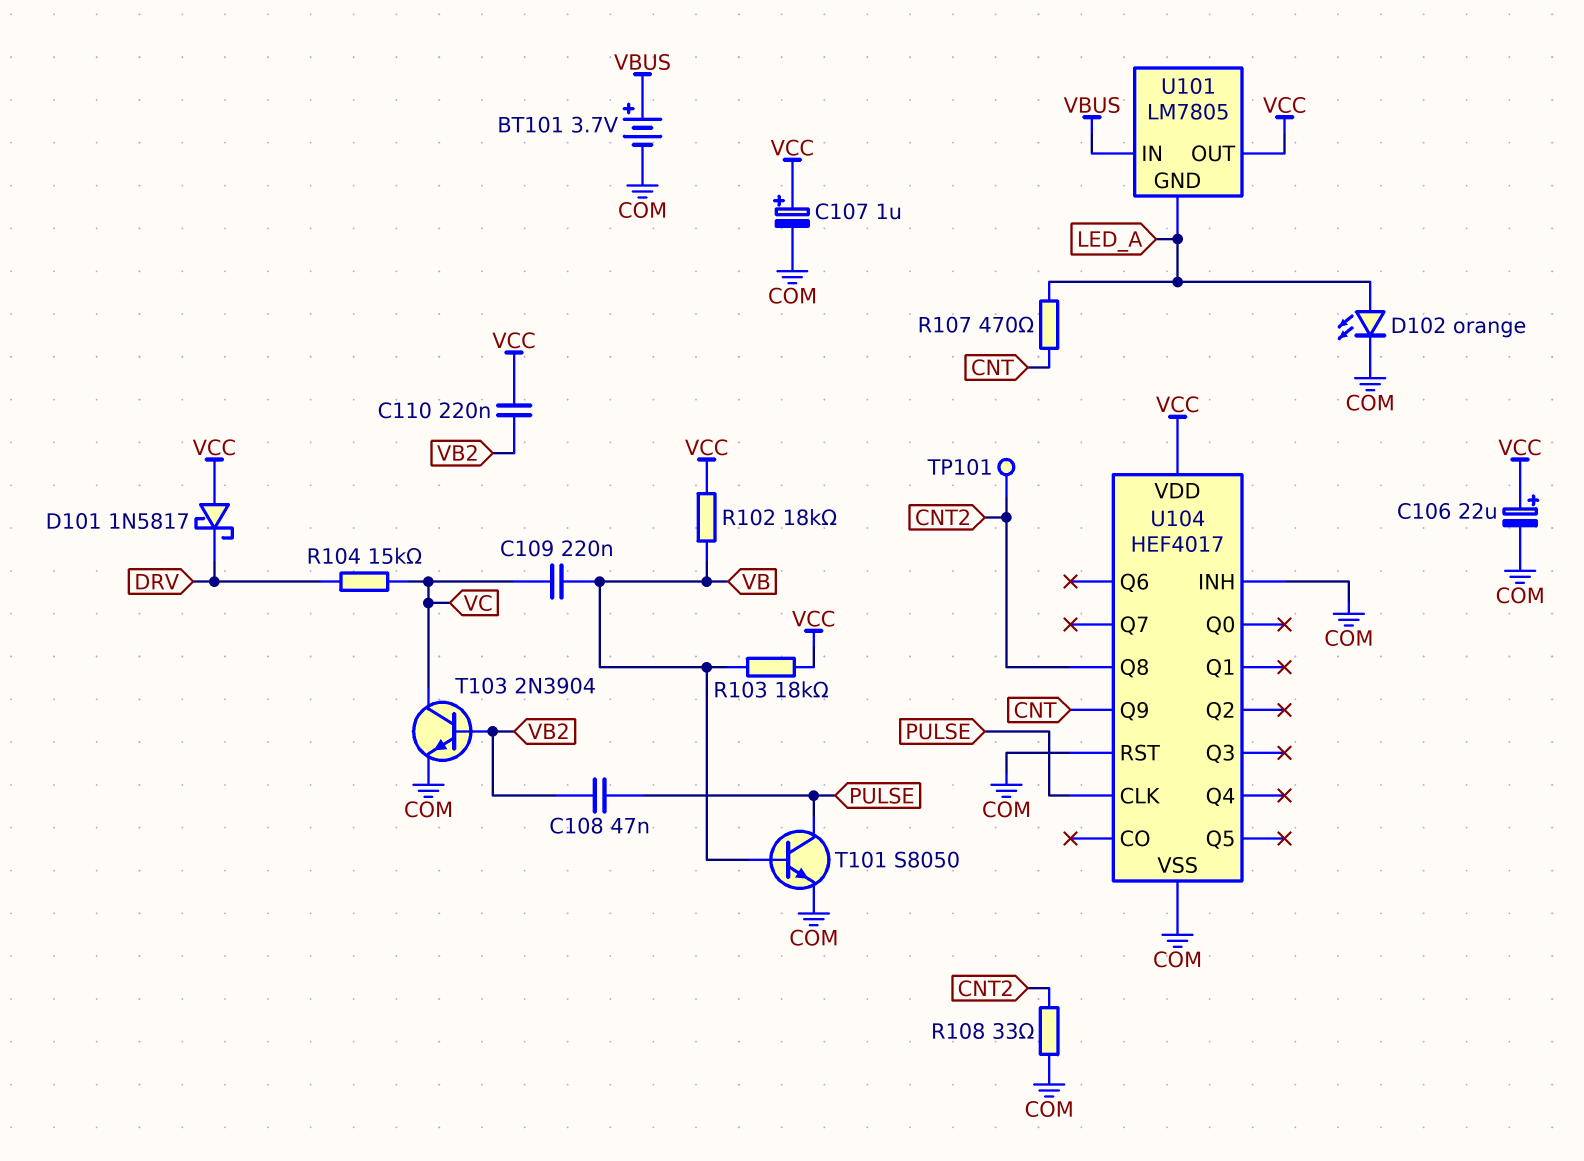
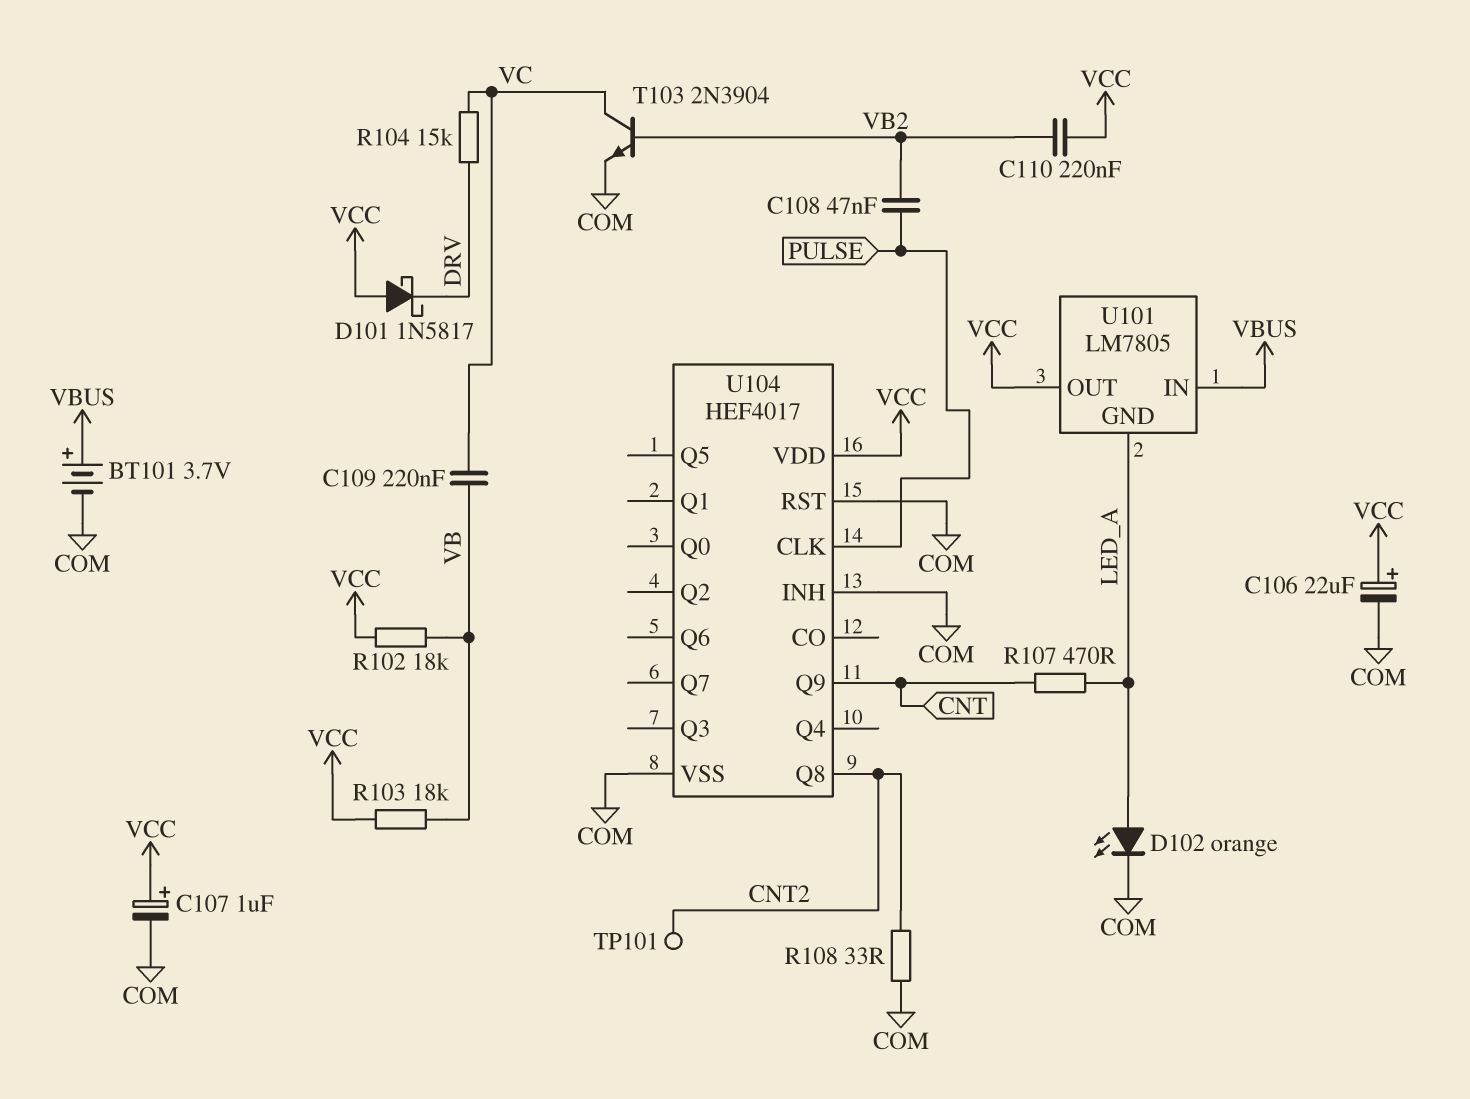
T101: NPN S8050 (B VB, C PULSE, E COM) -> none

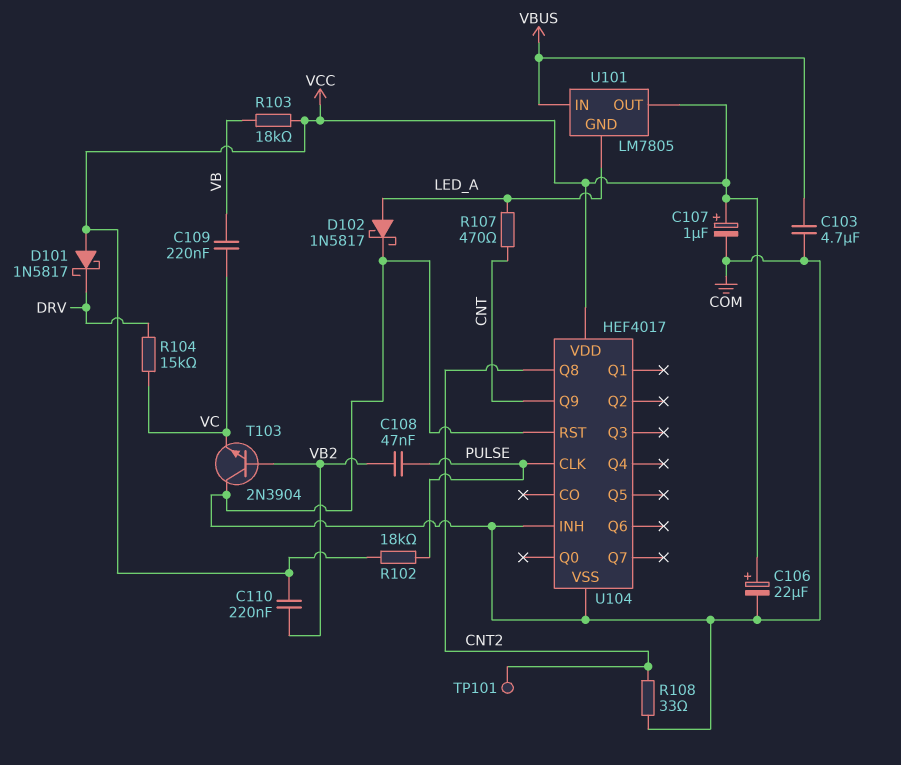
BT101: 3.7V (plus VBUS, minus COM) -> none
C103: none -> 4.7uF (COM, VBUS)
D102: LED orange (A LED_A, K COM) -> schottky 1N5817 (A LED_A, K COM)
R102: 18k (VB, VCC) -> 18k (PULSE, VCC)
T103: NPN 2N3904 (B VB2, C VC, E COM) -> NPN 2N3904 (B VB2, C COM, E VC)

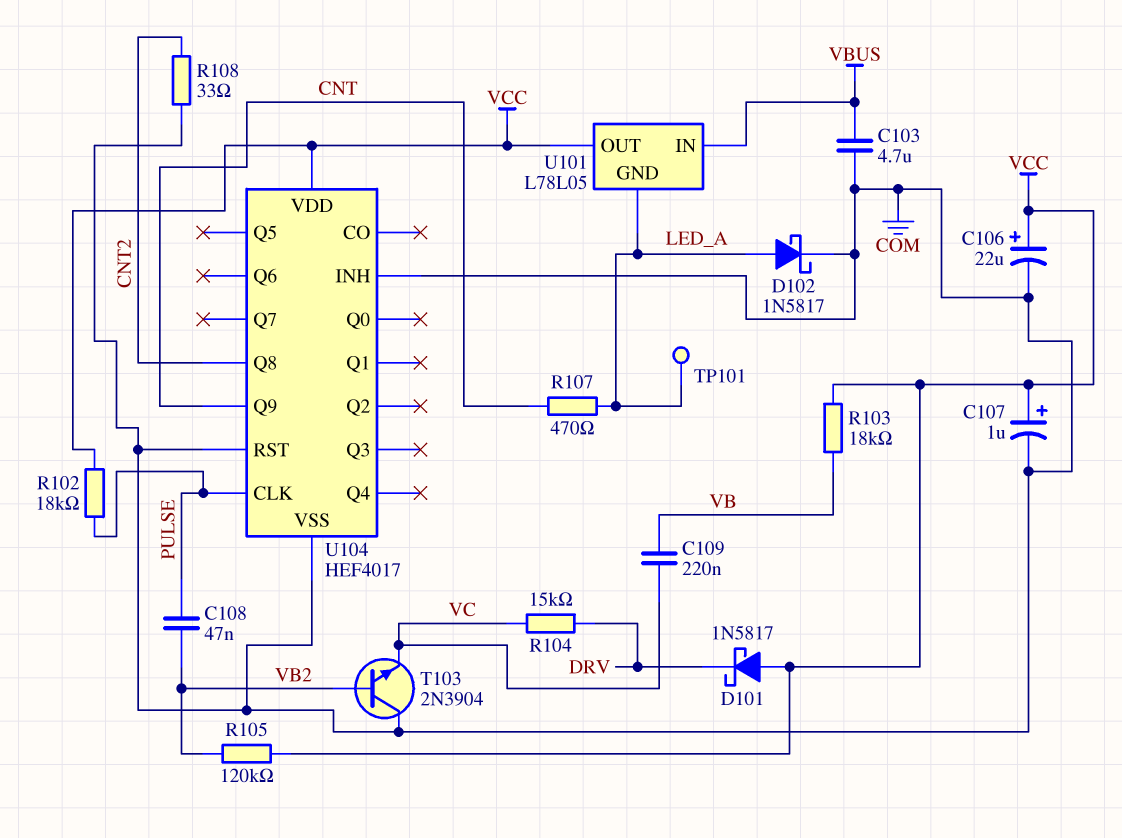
C110: 220nF (VB2, VCC) -> none
R105: none -> 120k (VB2, VCC)
TP101: test point (CNT2) -> test point (LED_A)
U101: LM7805 -> L78L05

